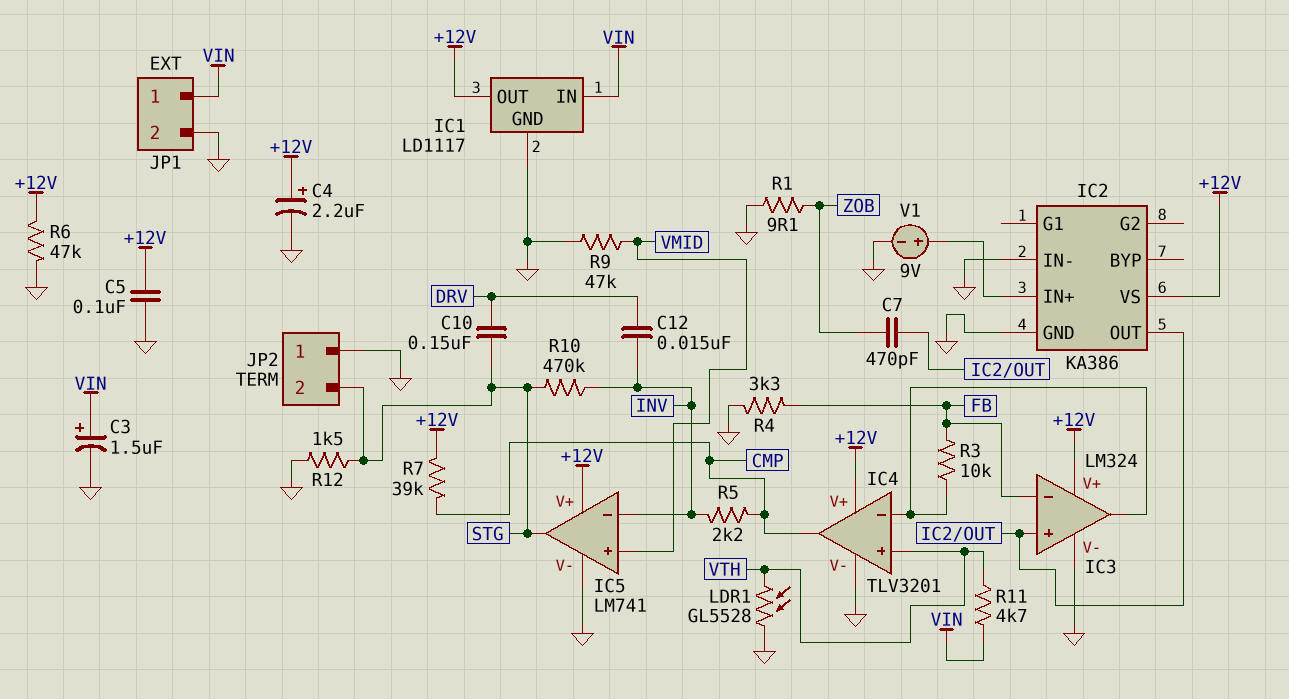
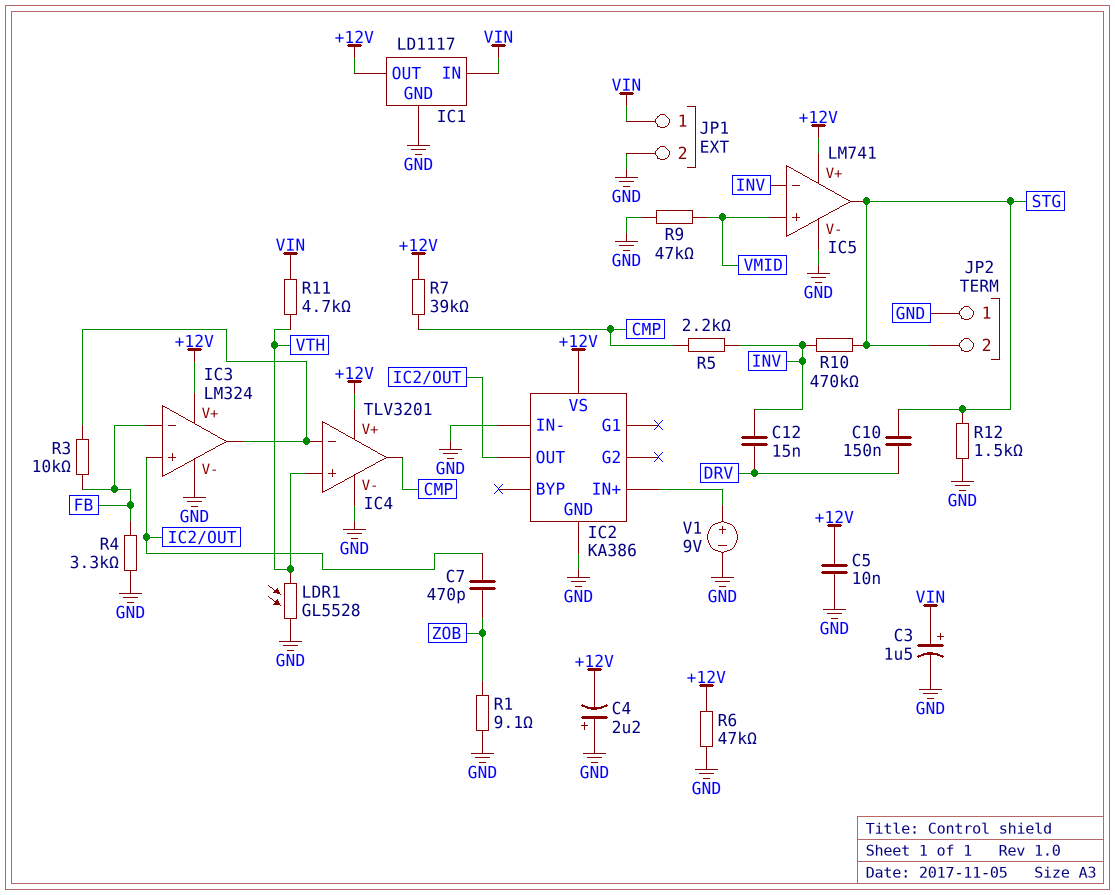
C4: 2.2uF (plus +12V, minus GND) -> 2.2uF (plus GND, minus +12V)
C5: 100nF (+12V, GND) -> 10nF (+12V, GND)

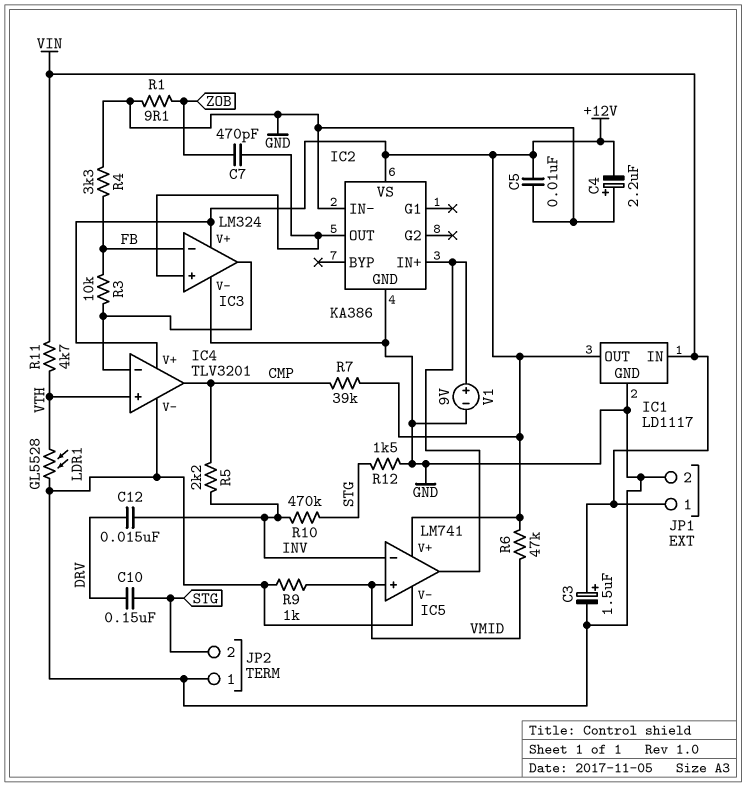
IC5 pin out: STG -> IC2/IN+
R6: 47k (+12V, GND) -> 47k (+12V, VMID)
R9: 47k (GND, VMID) -> 1k (GND, VMID)

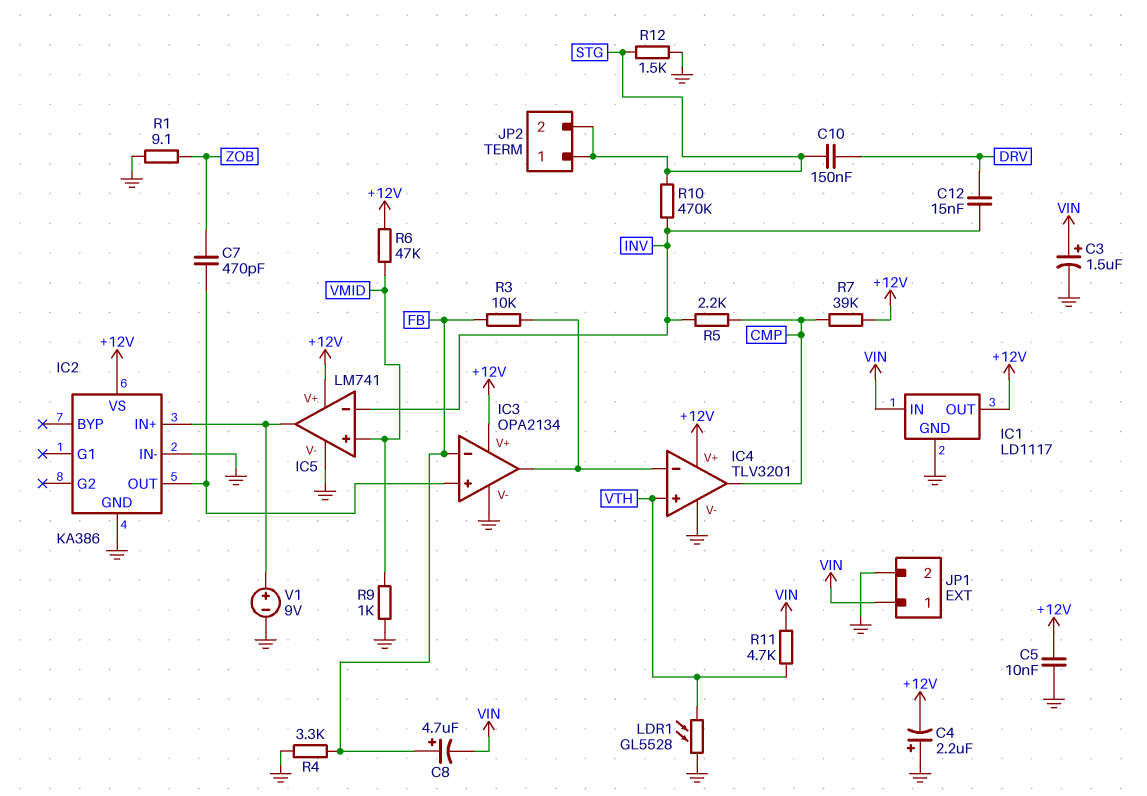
C8: none -> 4.7uF (plus FB, minus VIN)
IC3: LM324 -> OPA2134
JP2 pin 1: GND -> STG

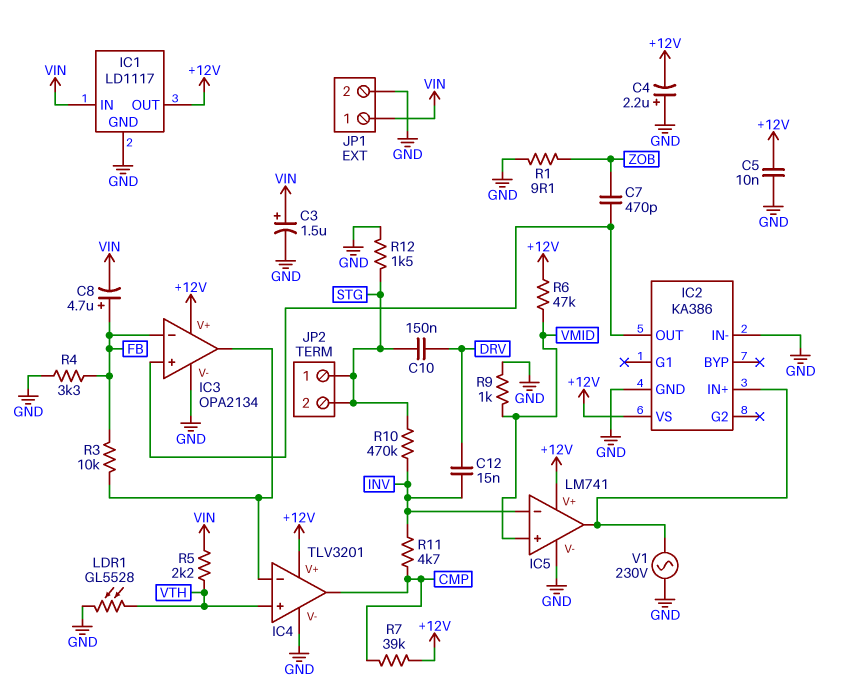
R5: 2.2k (CMP, INV) -> 2.2k (VIN, VTH)
R11: 4.7k (VIN, VTH) -> 4.7k (CMP, INV)
V1: 9V (plus IC2/IN+, minus GND) -> AC 230V (GND, IC2/IN+)

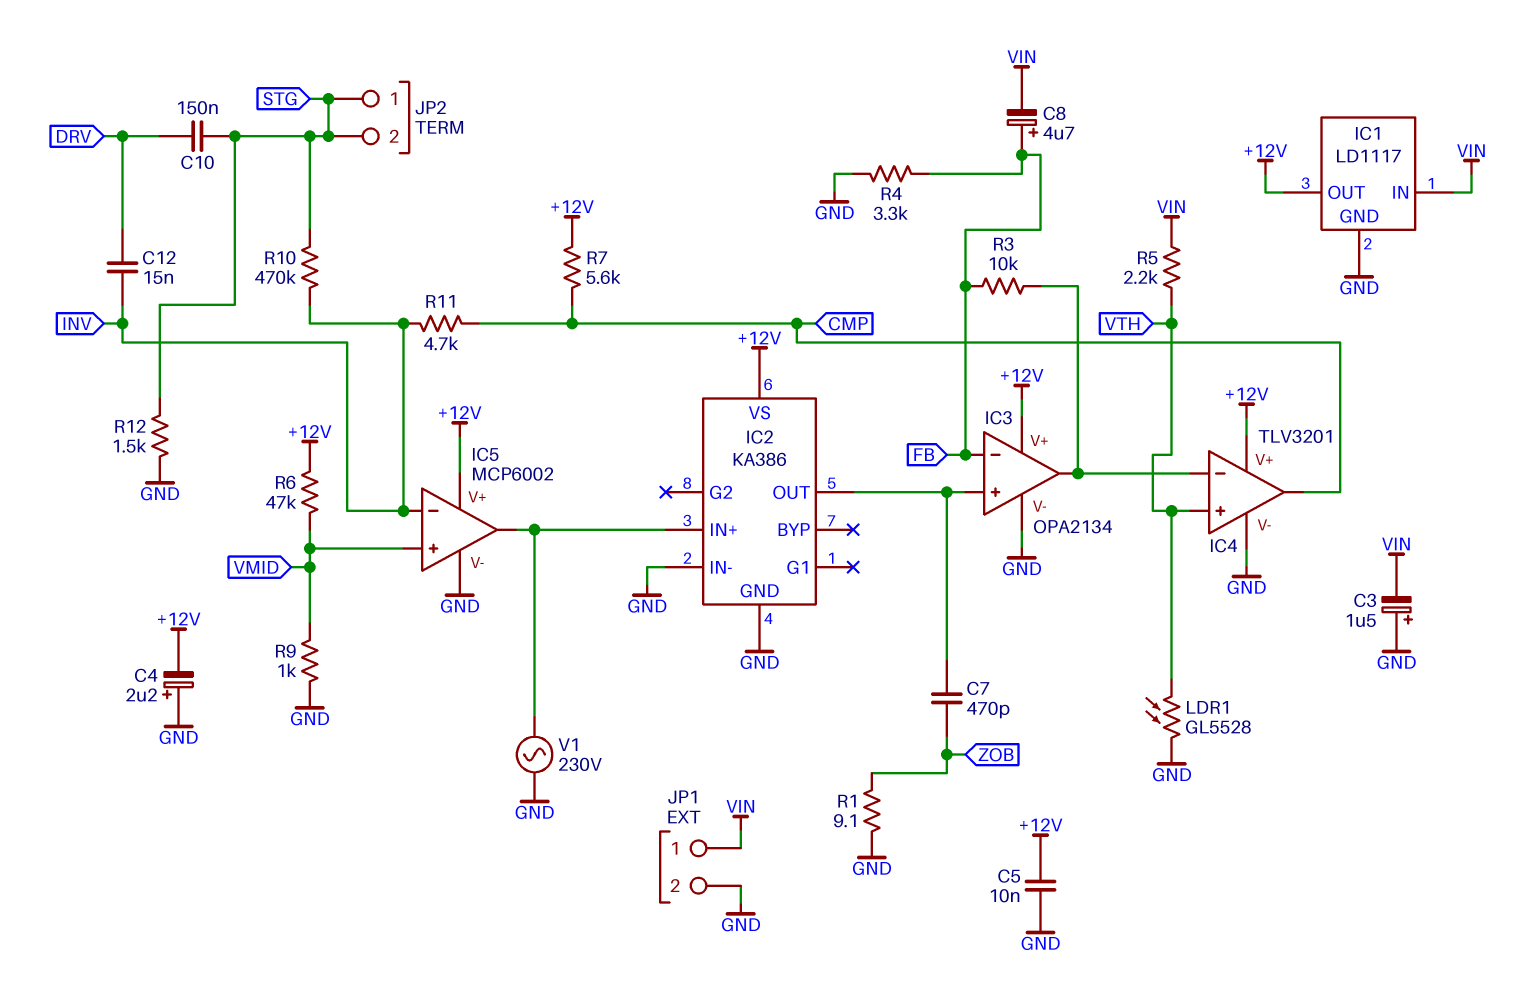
C3: 1.5uF (plus VIN, minus GND) -> 1.5uF (plus GND, minus VIN)
IC5: LM741 -> MCP6002
R7: 39k (+12V, CMP) -> 5.6k (+12V, CMP)

